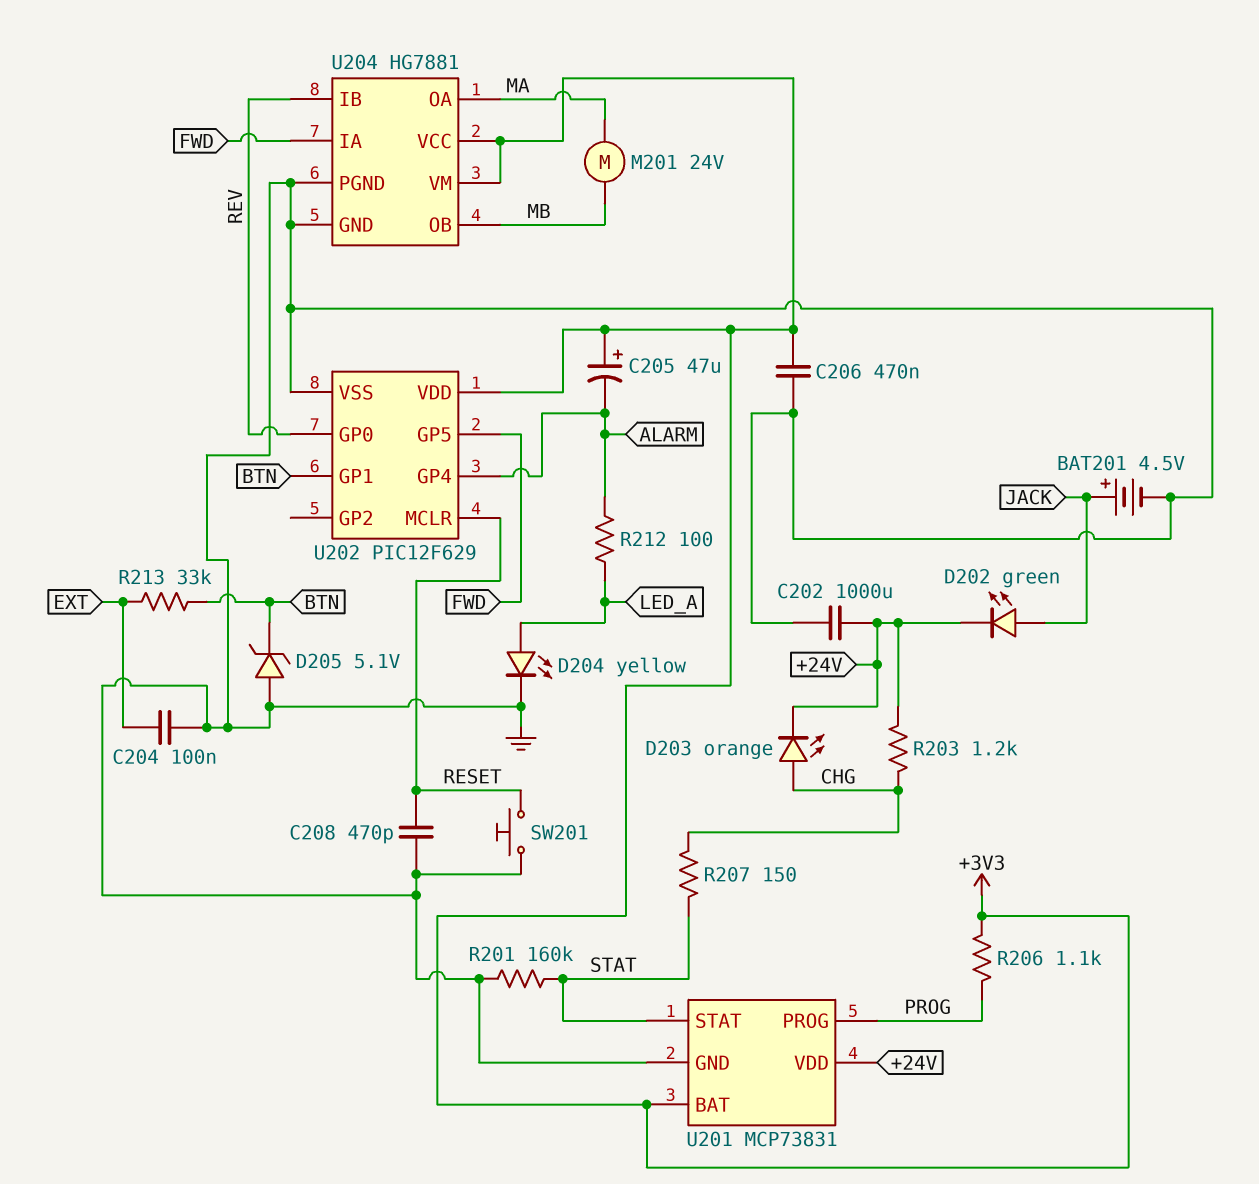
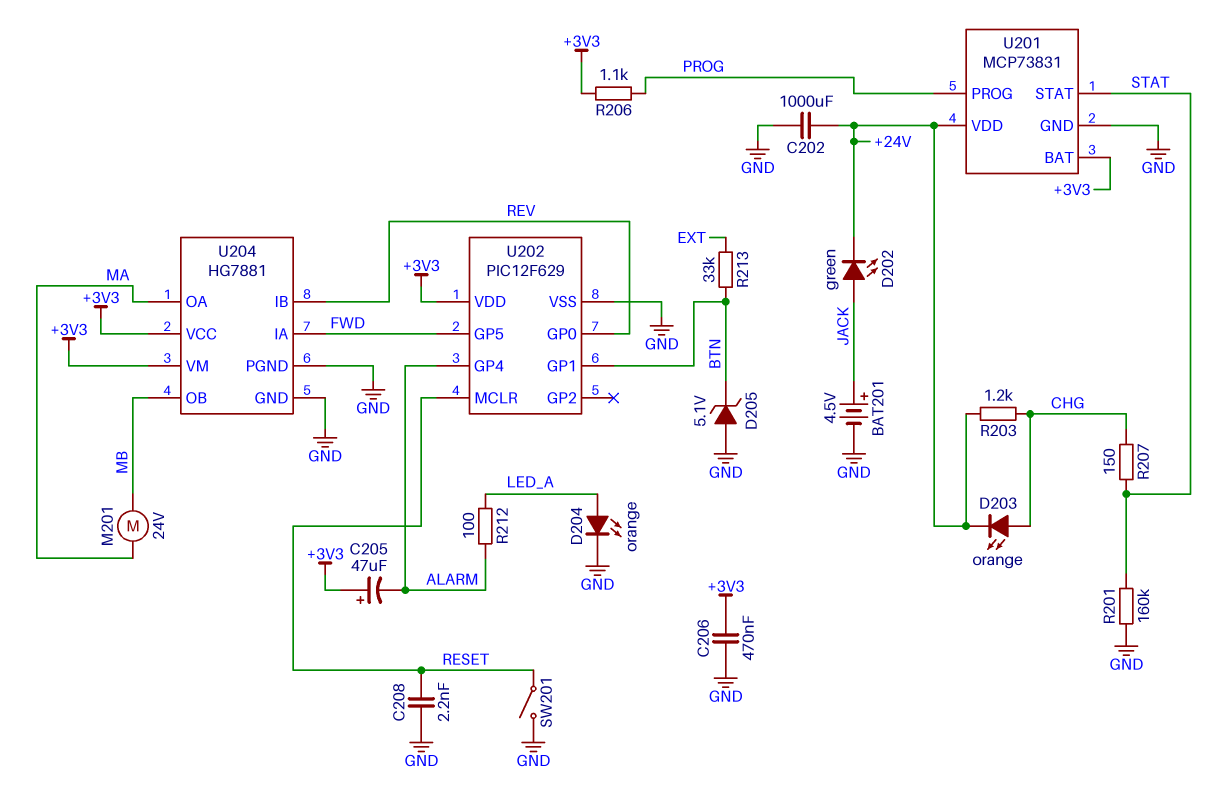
C204: 100nF (EXT, GND) -> none
C208: 470pF (GND, RESET) -> 2.2nF (GND, RESET)
D204: LED yellow (A LED_A, K GND) -> LED orange (A LED_A, K GND)
SW201: button (GND, RESET) -> switch (GND, RESET)

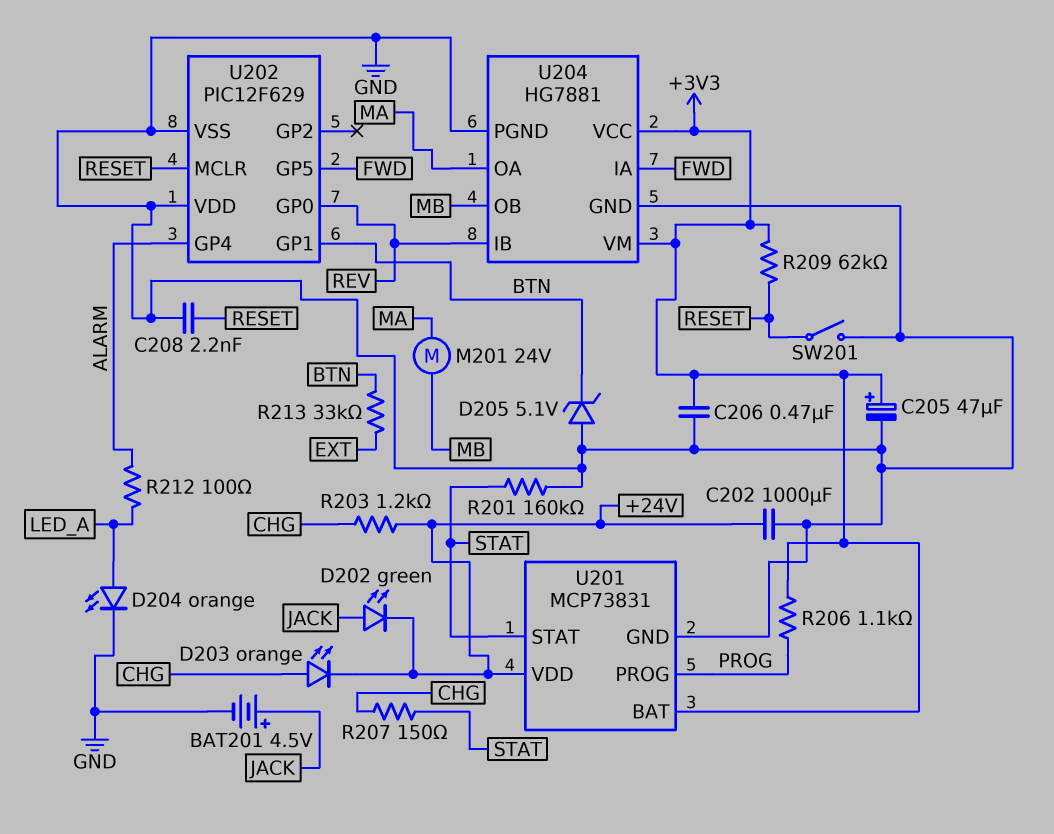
C205: 47uF (plus +3V3, minus ALARM) -> 47uF (plus +3V3, minus GND)
R209: none -> 62k (+3V3, RESET)
U202 pin VDD: +3V3 -> GND

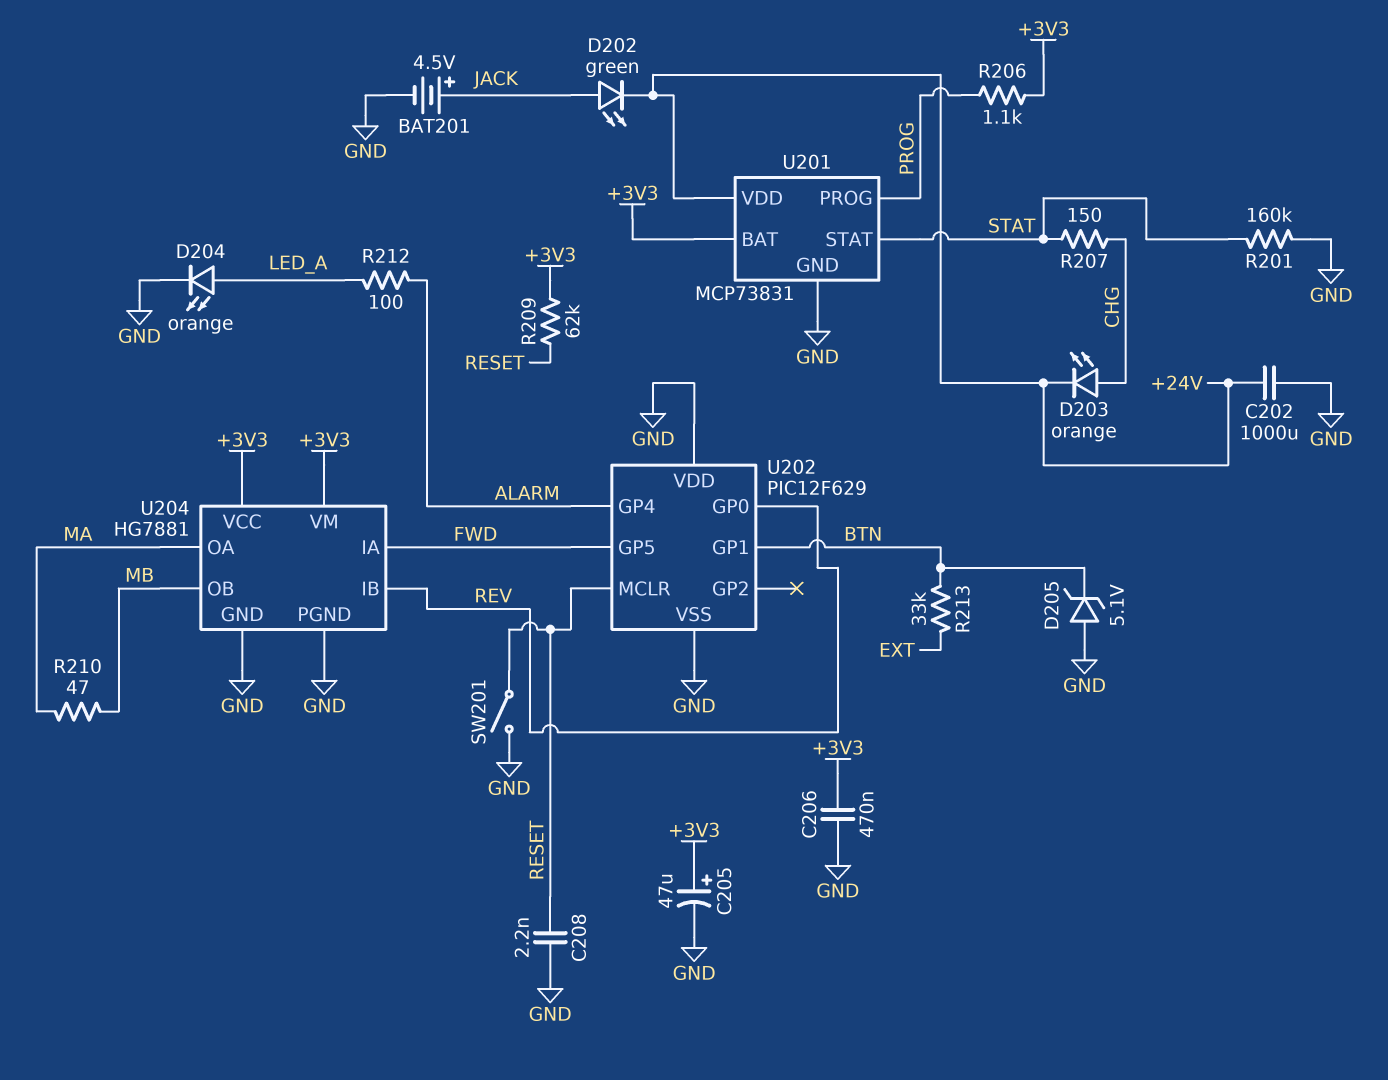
M201: motor 24V (MA, MB) -> none
R203: 1.2k (+24V, CHG) -> none
R210: none -> 47 (MA, MB)

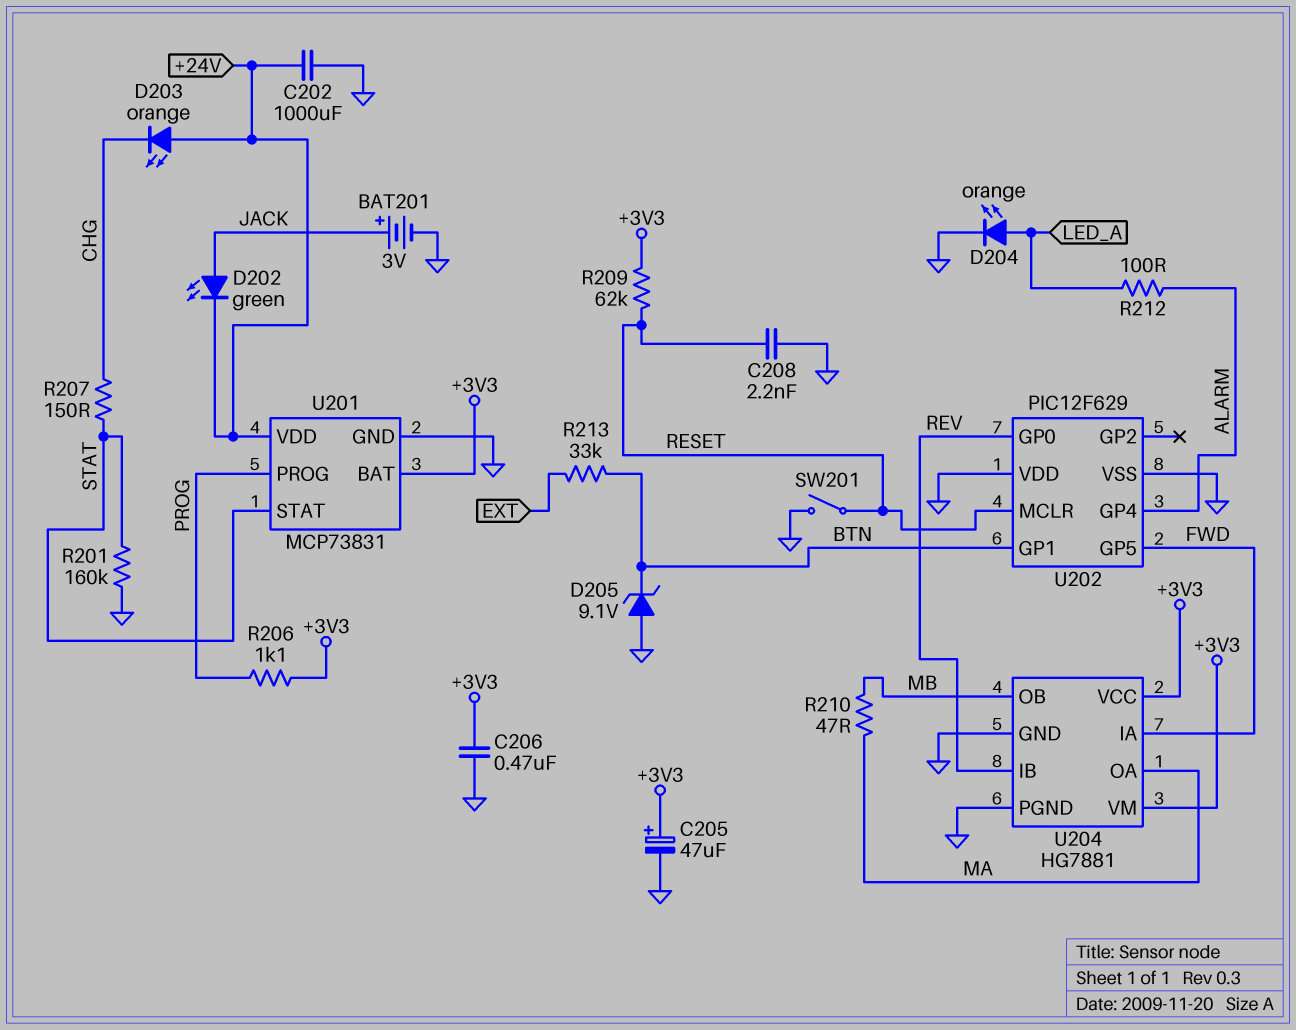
BAT201: 4.5V (plus JACK, minus GND) -> 3V (plus JACK, minus GND)
D203: LED orange (A CHG, K +24V) -> LED orange (A +24V, K CHG)
D205: zener 5.1V (A GND, K BTN) -> zener 9.1V (A GND, K BTN)

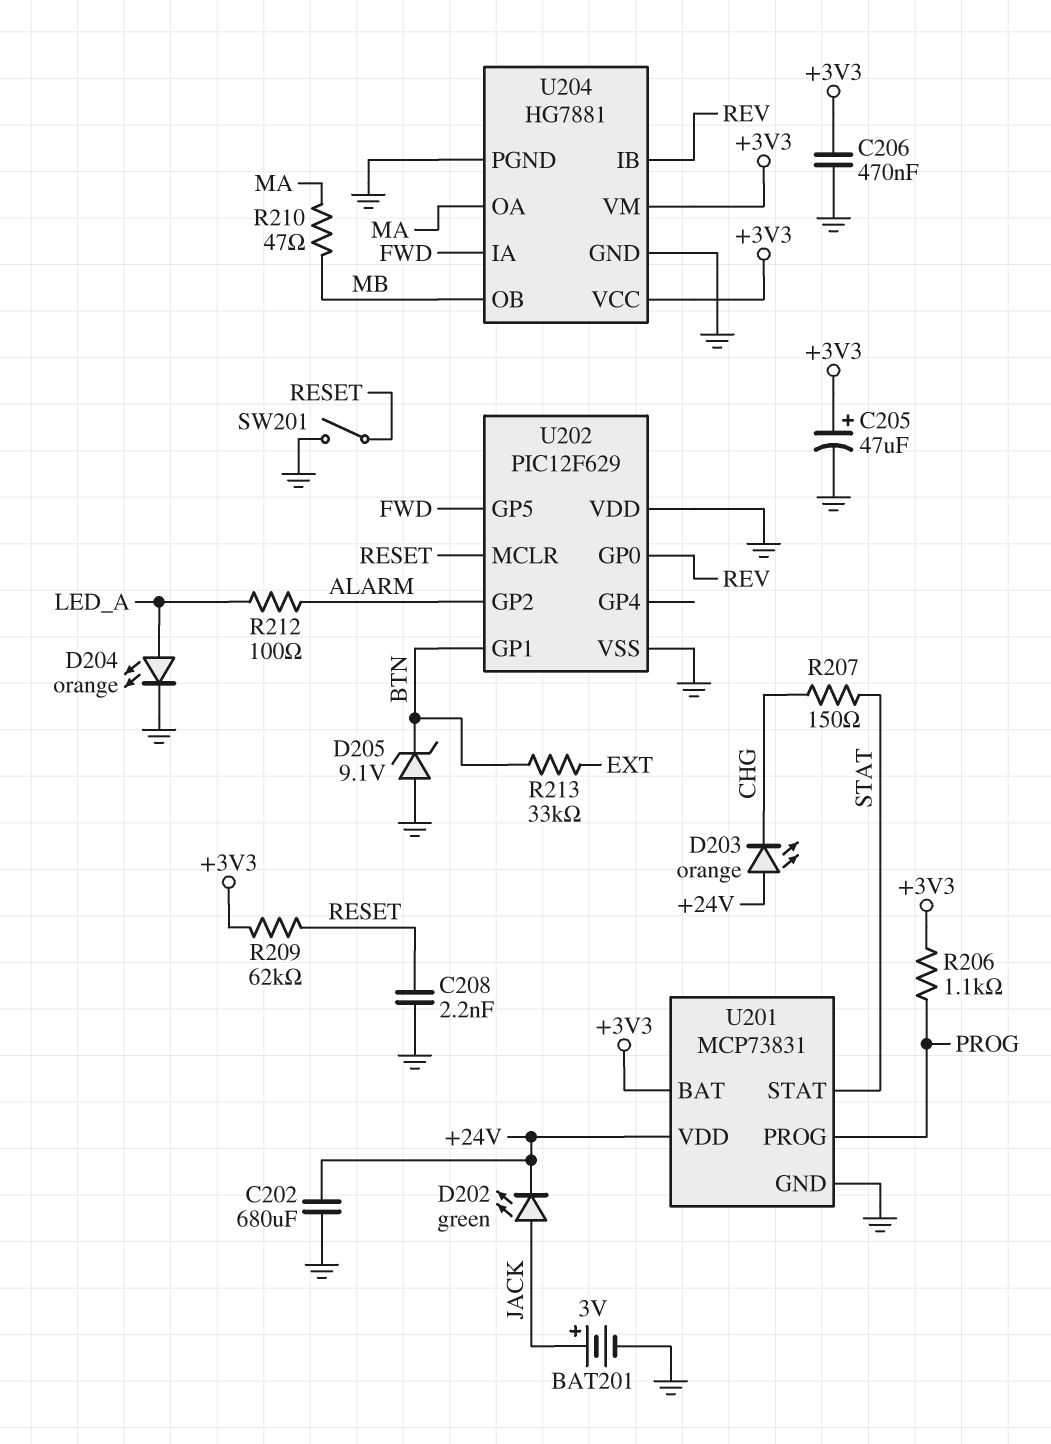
C202: 1000uF (+24V, GND) -> 680uF (+24V, GND)
R201: 160k (GND, STAT) -> none
U202 pin GP2: none -> ALARM
U202 pin GP4: ALARM -> none

